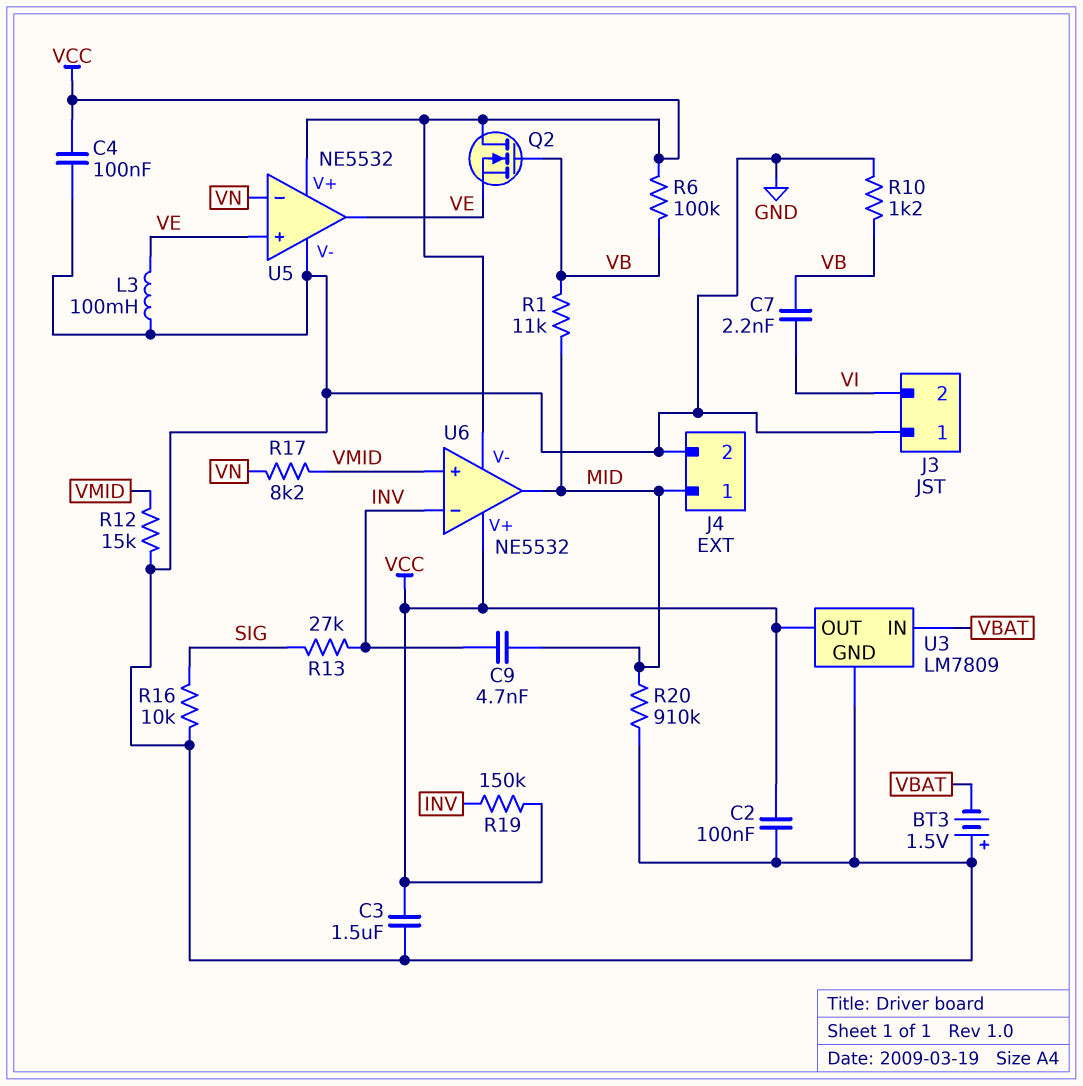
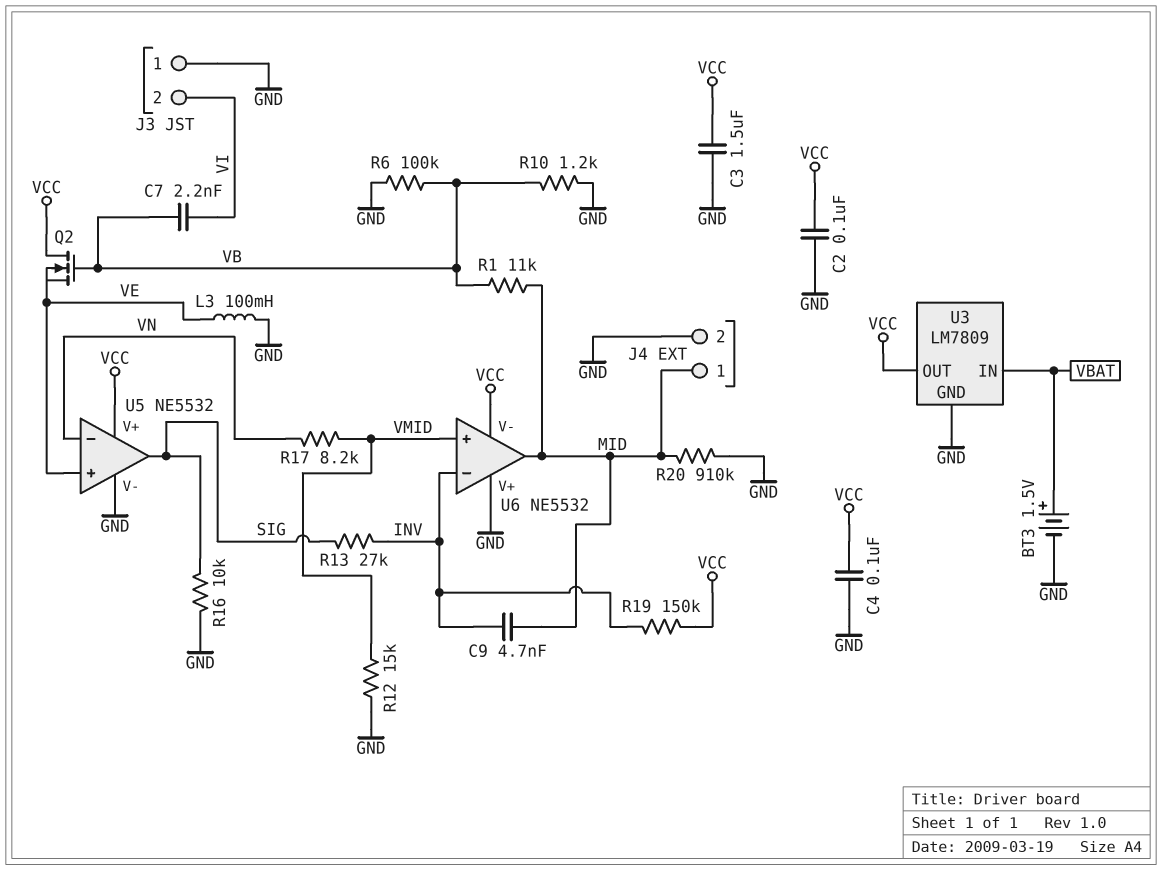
BT3: 1.5V (plus GND, minus VBAT) -> 1.5V (plus VBAT, minus GND)
R6: 100k (VB, VCC) -> 100k (GND, VB)
U5 pin out: VE -> SIG
U6 pin V+: VCC -> GND

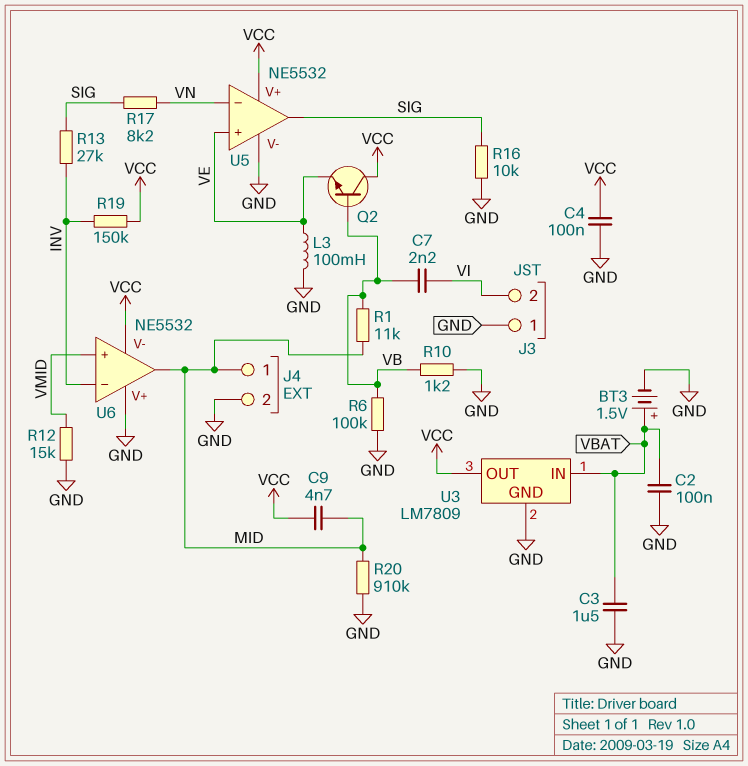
C2: 100nF (GND, VCC) -> 100nF (GND, VBAT)
C3: 1.5uF (GND, VCC) -> 1.5uF (GND, VBAT)
C9: 4.7nF (INV, MID) -> 4.7nF (MID, VCC)
Q2: NMOS (G VB, D VCC, S VE) -> NPN (B VB, C VCC, E VE)
R17: 8.2k (VMID, VN) -> 8.2k (SIG, VN)

